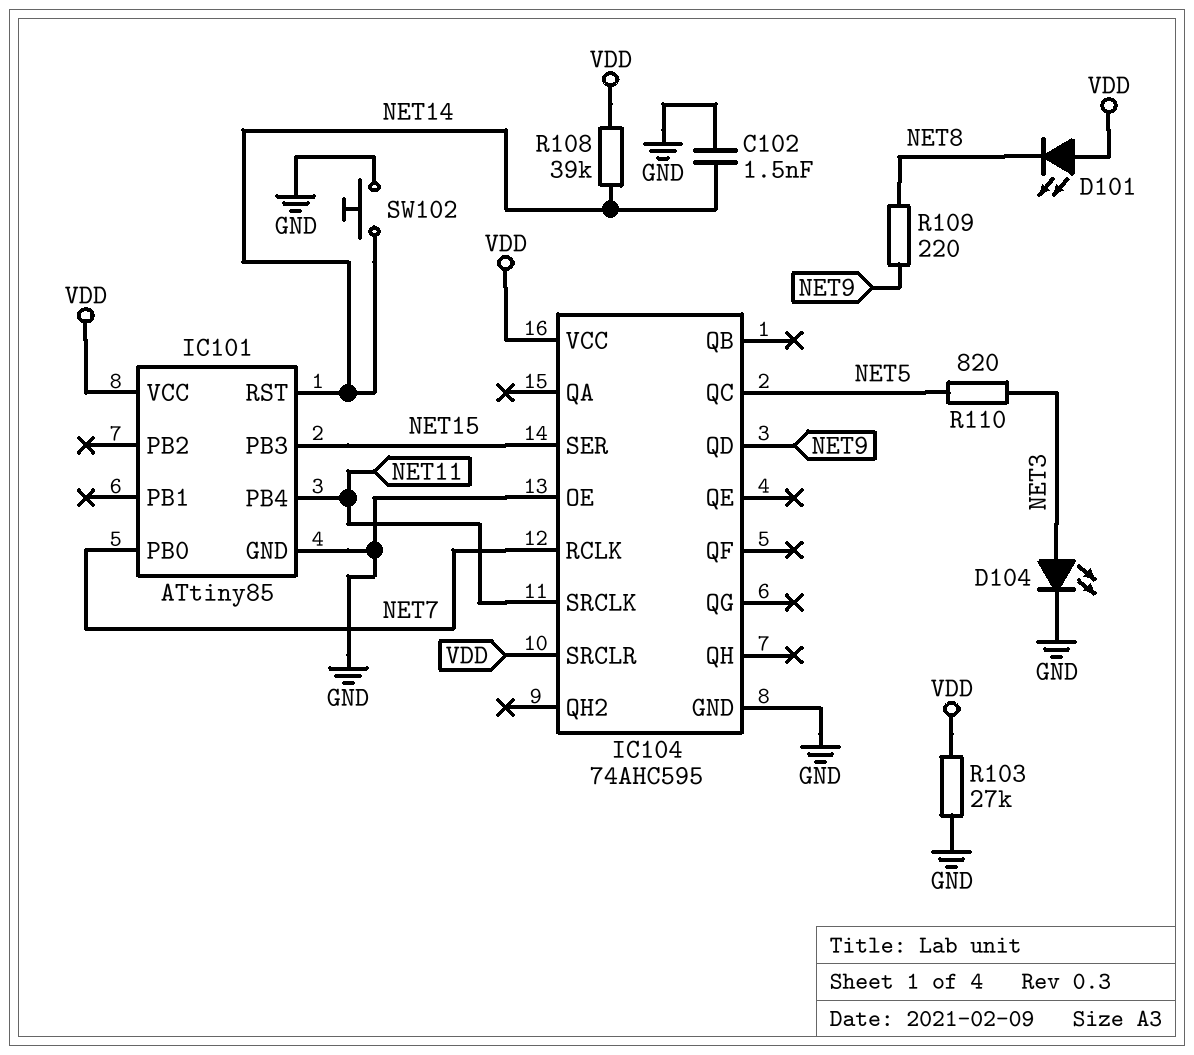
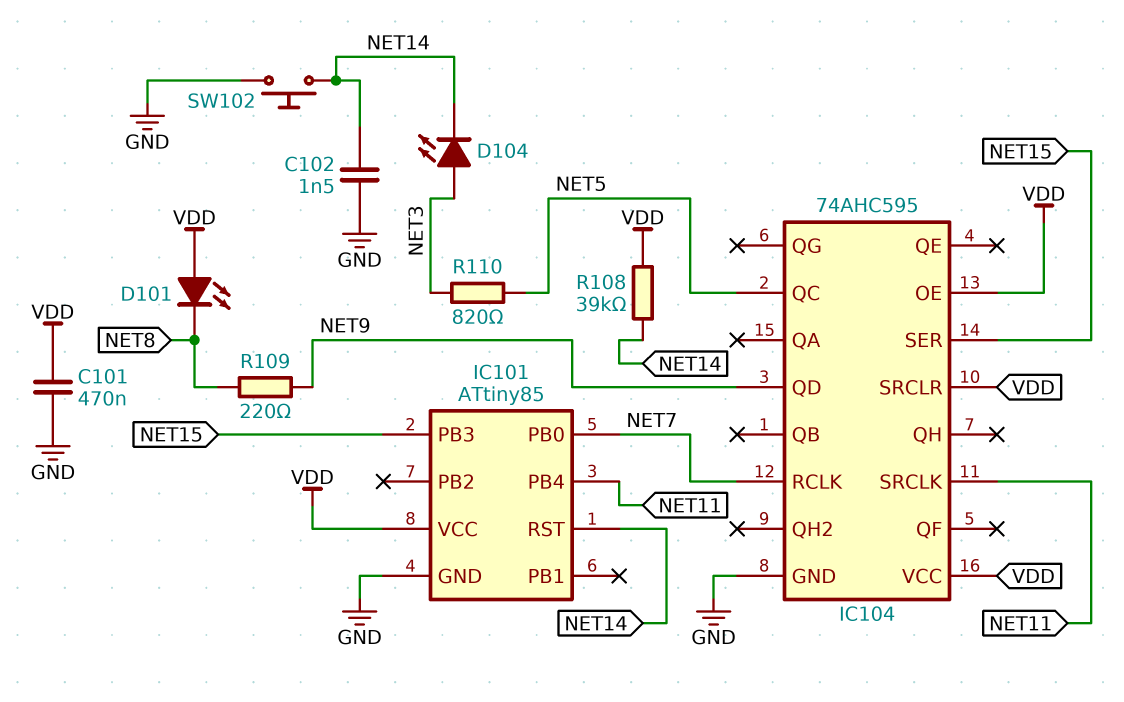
C101: none -> 470nF (GND, VDD)
D104: LED (A NET3, K GND) -> LED (A NET3, K NET14)
IC104 pin OE: GND -> VDD
R103: 27k (GND, VDD) -> none

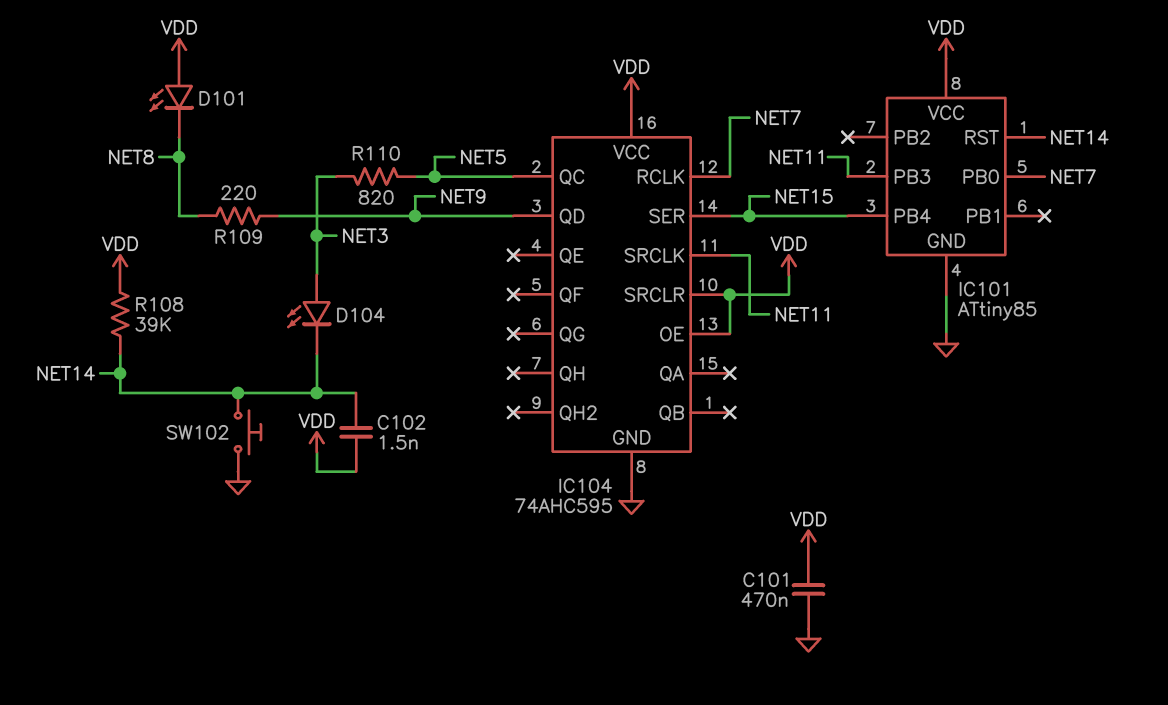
C102: 1.5nF (GND, NET14) -> 1.5nF (NET14, VDD)
IC101 pin PB3: NET15 -> NET11
IC101 pin PB4: NET11 -> NET15

